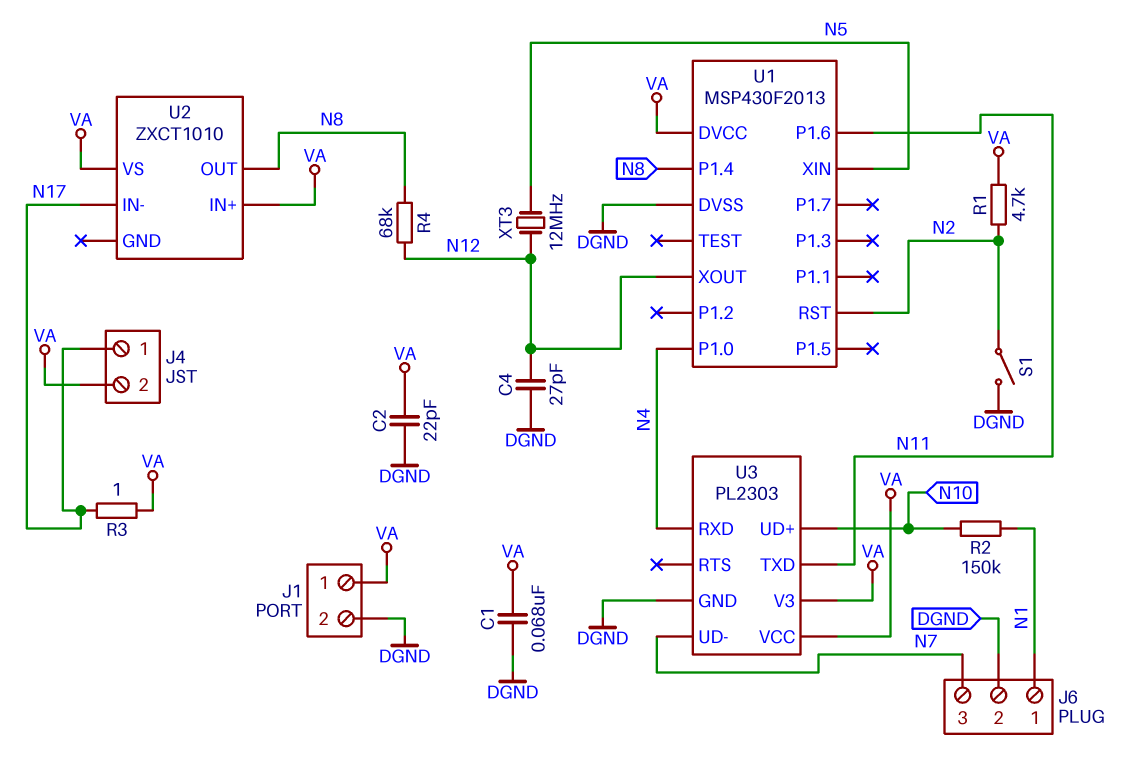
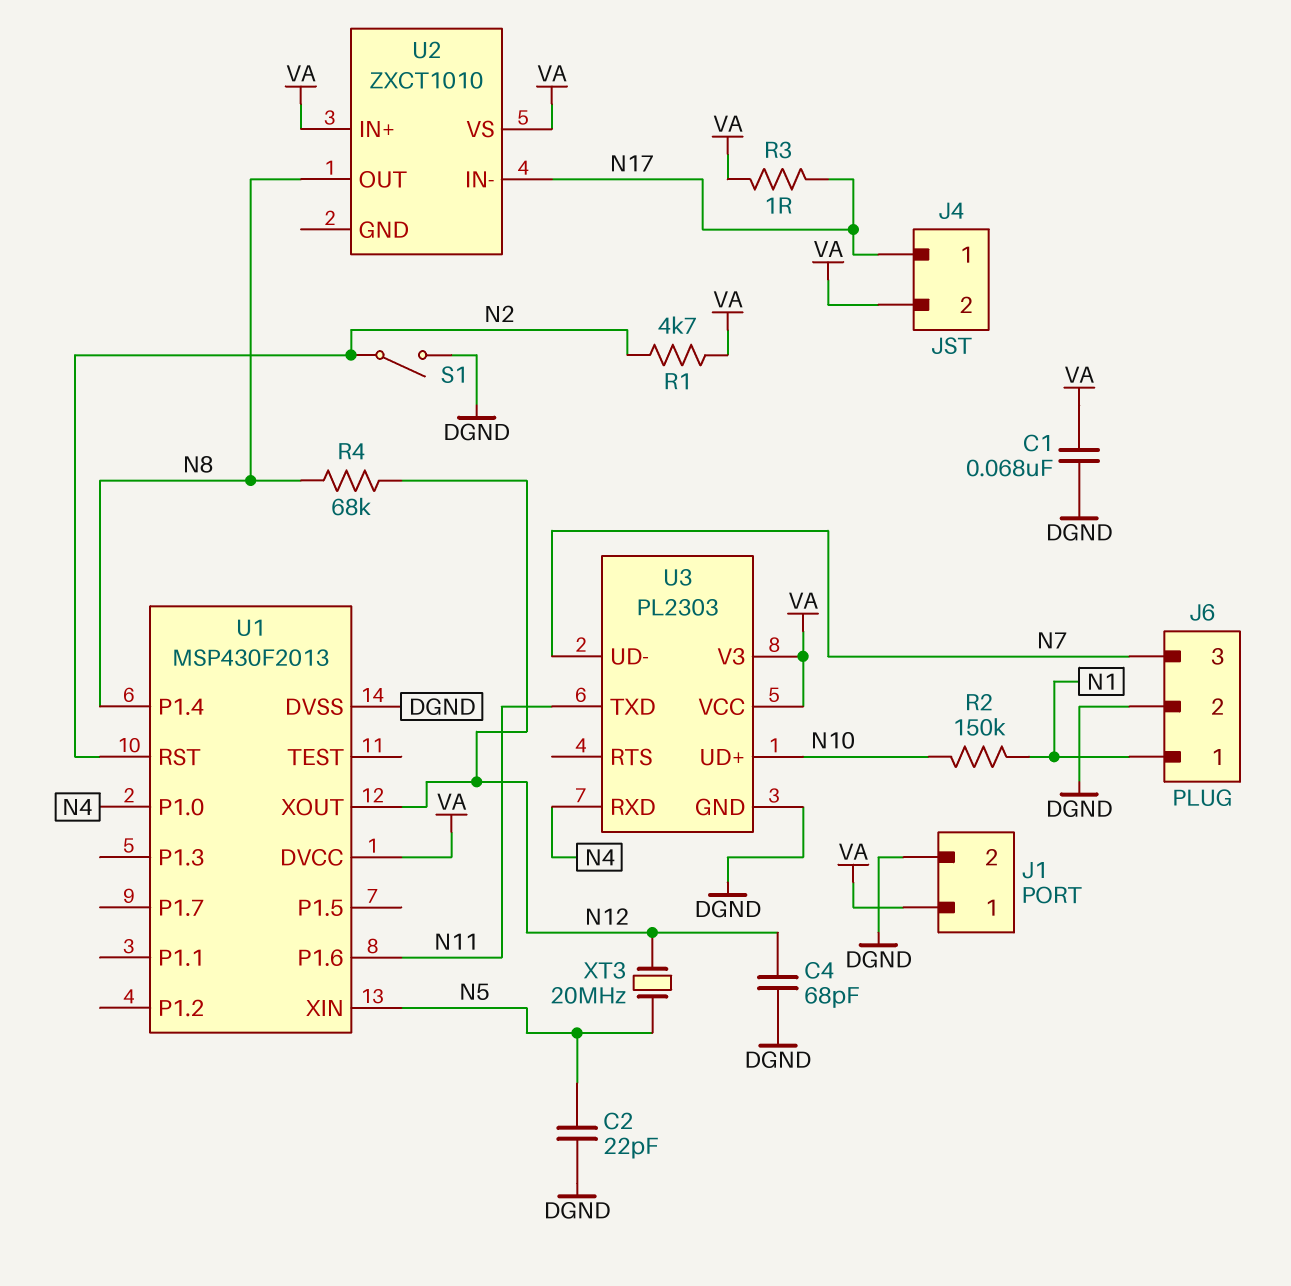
C2: 22pF (DGND, VA) -> 22pF (DGND, N5)
C4: 27pF (DGND, N12) -> 68pF (DGND, N12)
XT3: 12MHz (N5, N12) -> 20MHz (N5, N12)

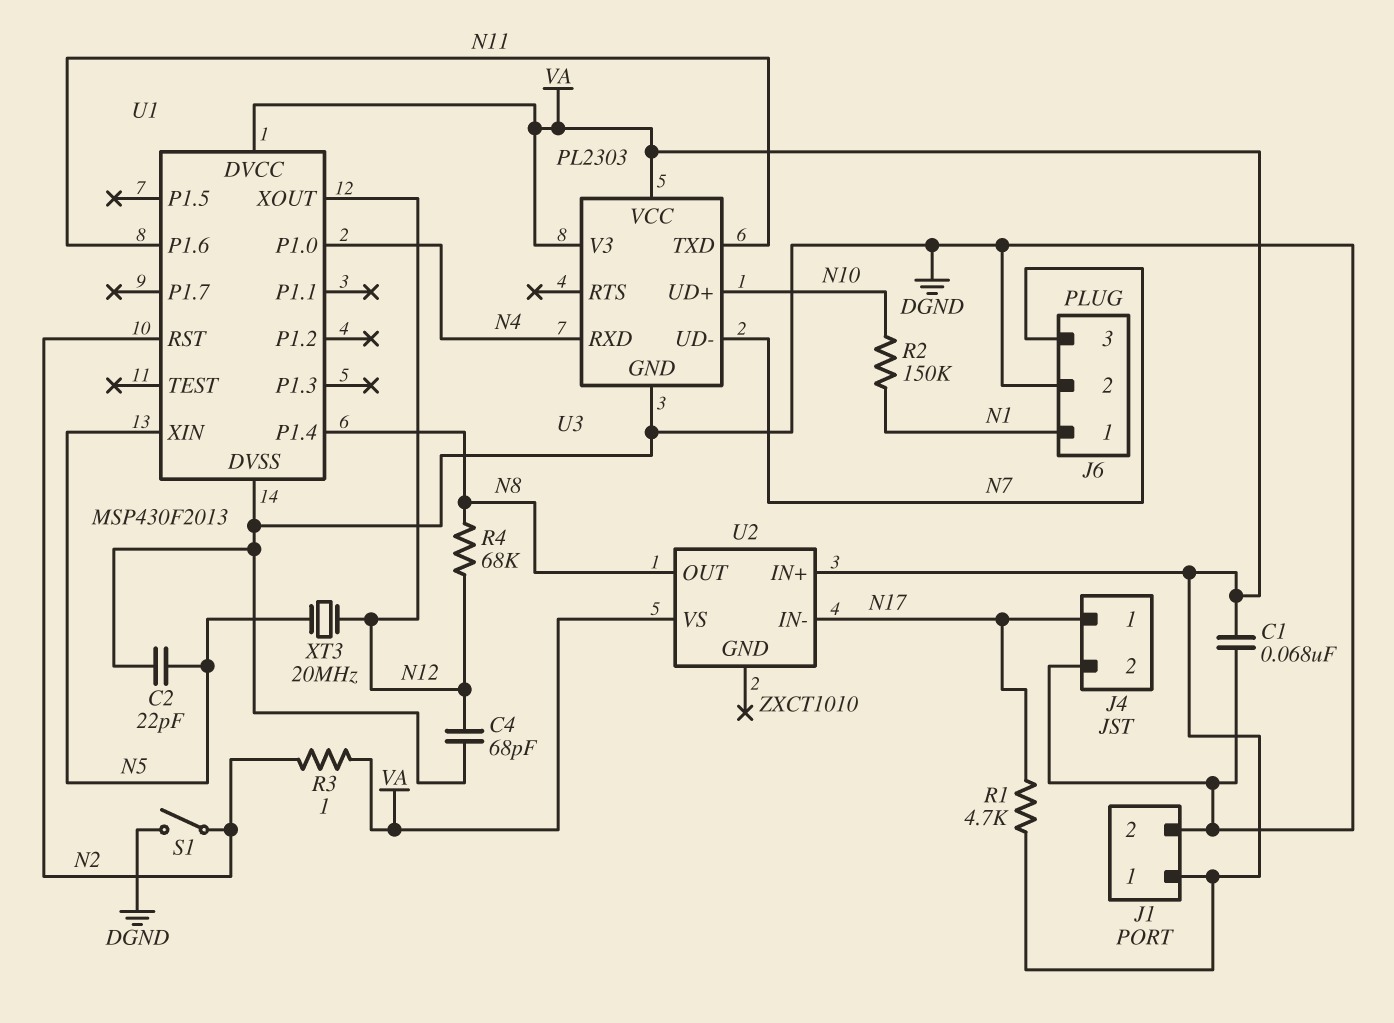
J4 pin 2: VA -> DGND
R1: 4.7k (N2, VA) -> 4.7k (N17, VA)
R3: 1 (N17, VA) -> 1 (N2, VA)

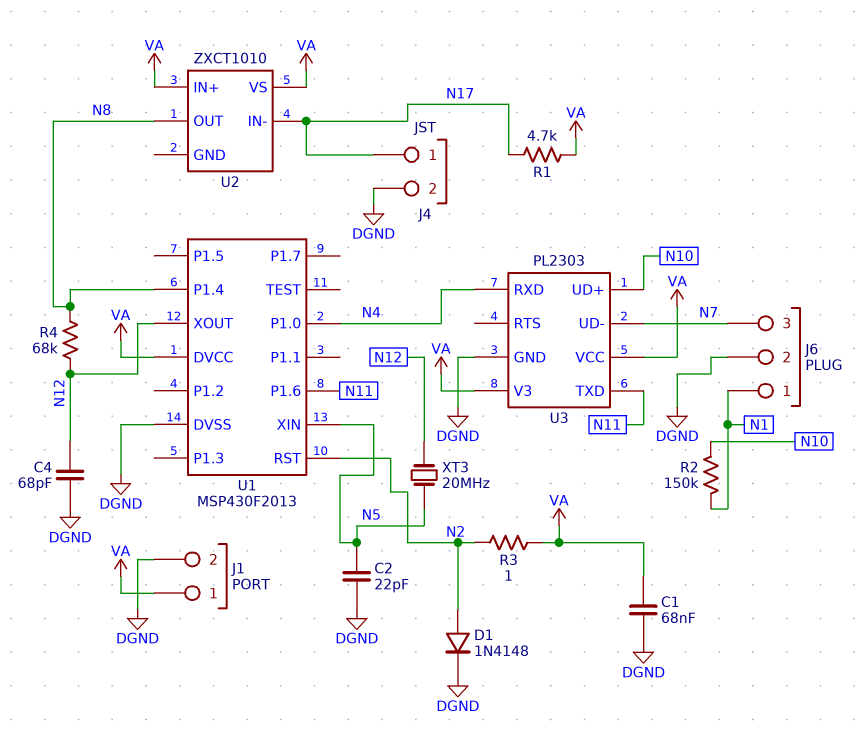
D1: none -> diode 1N4148 (A N2, K DGND)
S1: switch (DGND, N2) -> none

